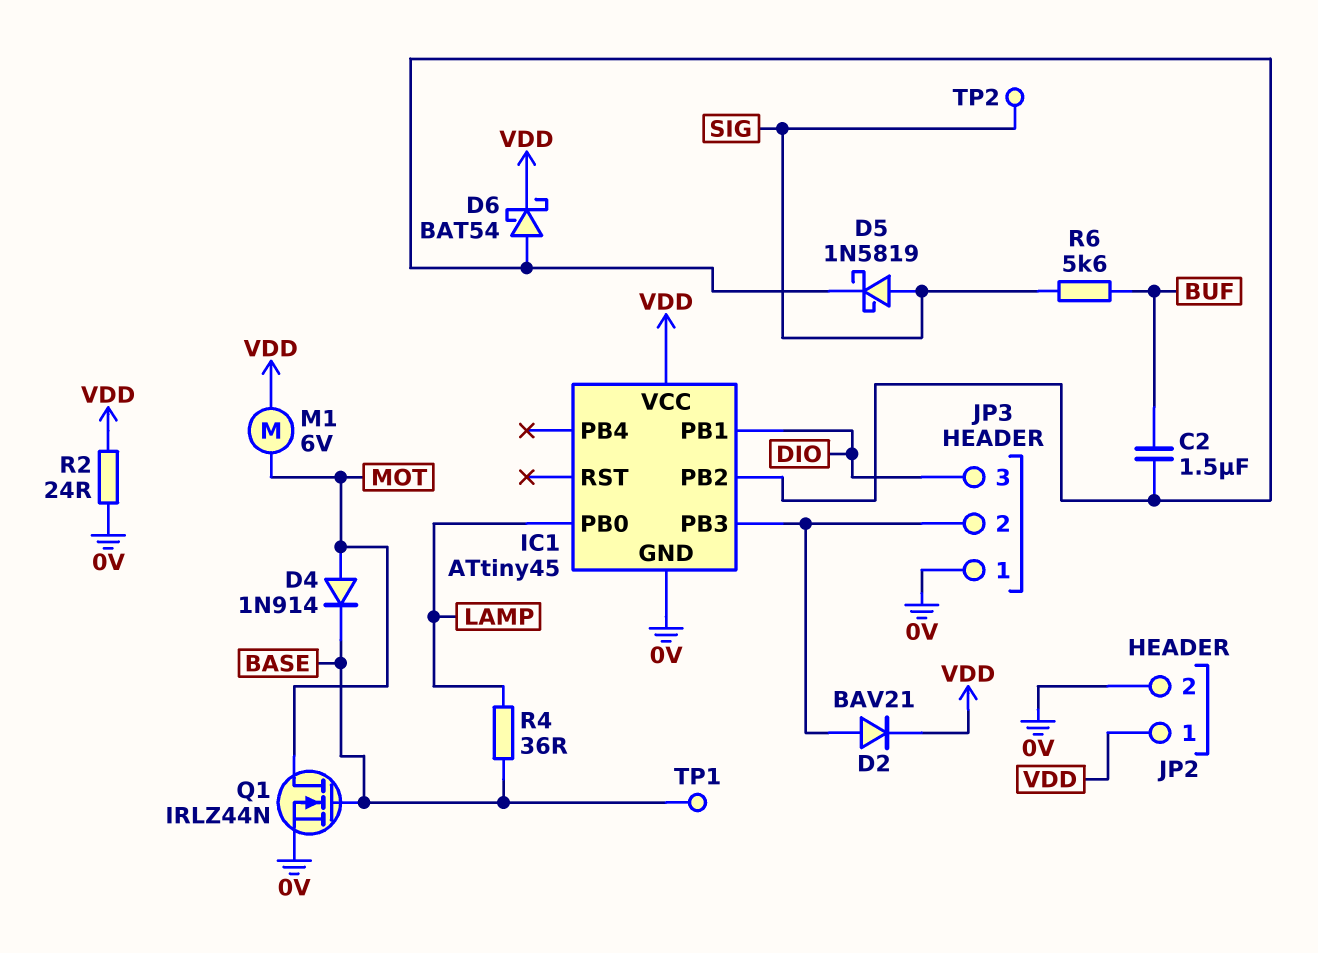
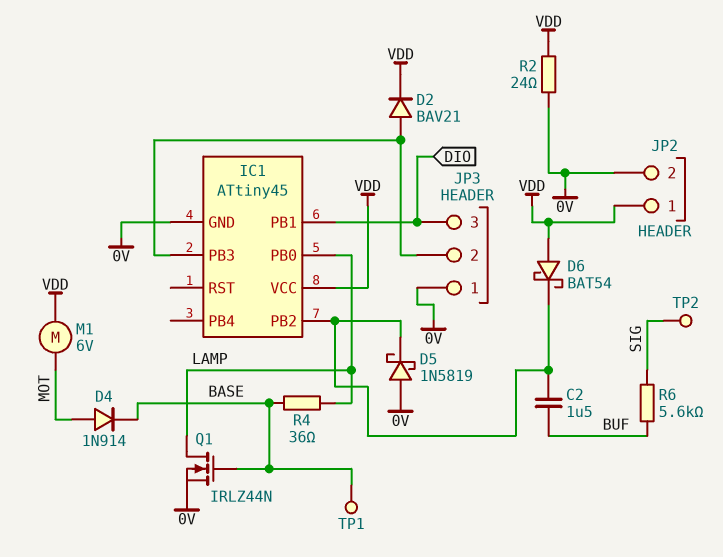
D5: schottky 1N5819 (A SIG, K IC1/PB2) -> schottky 1N5819 (A 0V, K IC1/PB2)
D6: schottky BAT54 (A IC1/PB2, K VDD) -> schottky BAT54 (A VDD, K IC1/PB2)
Q1: NMOS IRLZ44N (G BASE, D MOT, S 0V) -> NMOS IRLZ44N (G BASE, D LAMP, S 0V)

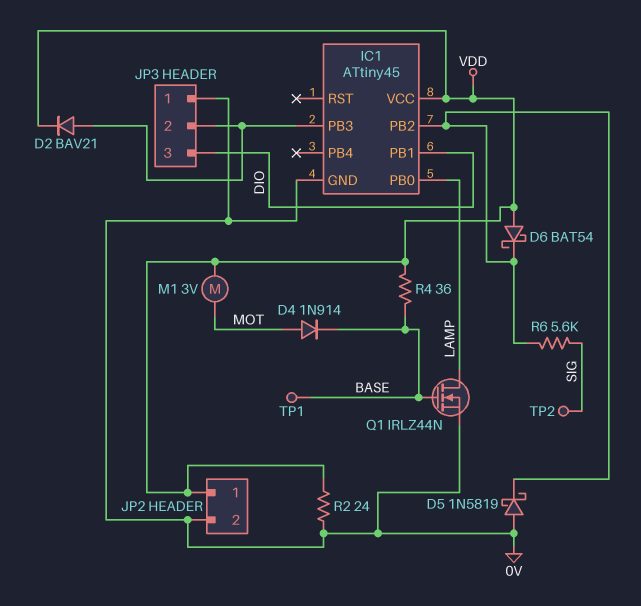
C2: 1.5uF (BUF, IC1/PB2) -> none
M1: motor 6V (MOT, VDD) -> motor 3V (MOT, VDD)
R4: 36 (BASE, LAMP) -> 36 (BASE, VDD)
R6: 5.6k (BUF, SIG) -> 5.6k (IC1/PB2, SIG)

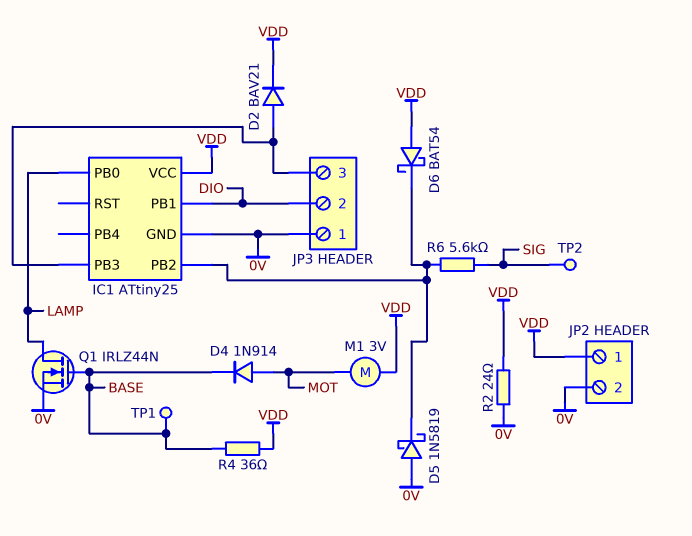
IC1: ATtiny45 -> ATtiny25
JP3 pin 2: IC1/PB3 -> DIO
JP3 pin 3: DIO -> IC1/PB3

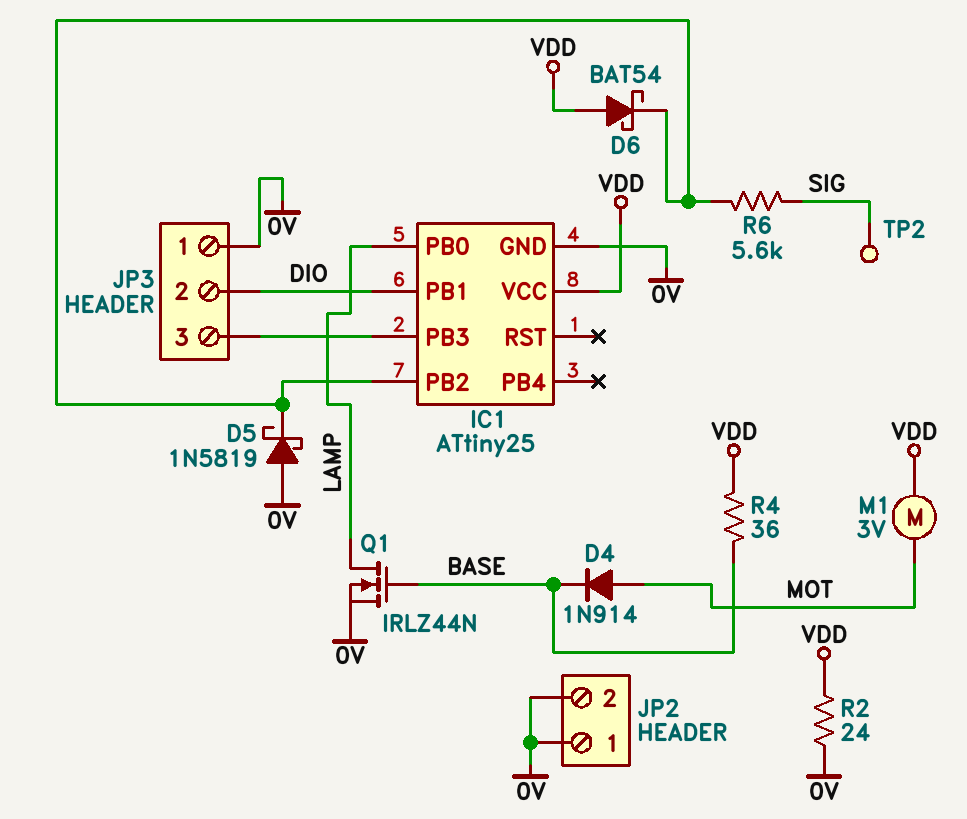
D2: diode BAV21 (A IC1/PB3, K VDD) -> none
JP2 pin 1: VDD -> 0V
TP1: test point (BASE) -> none

